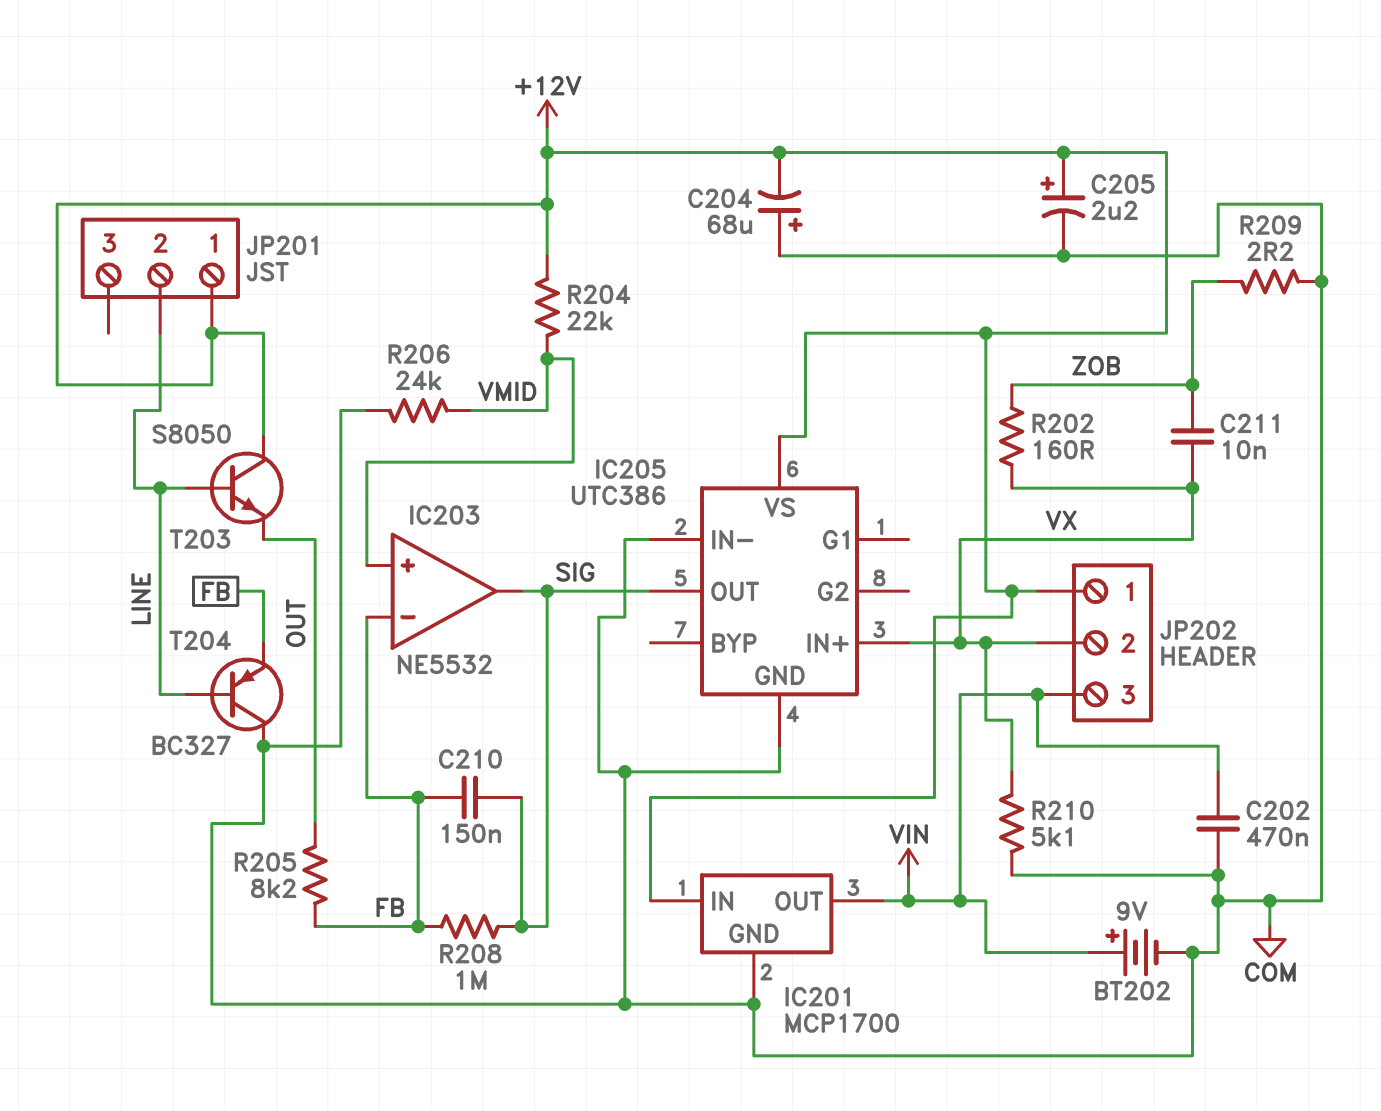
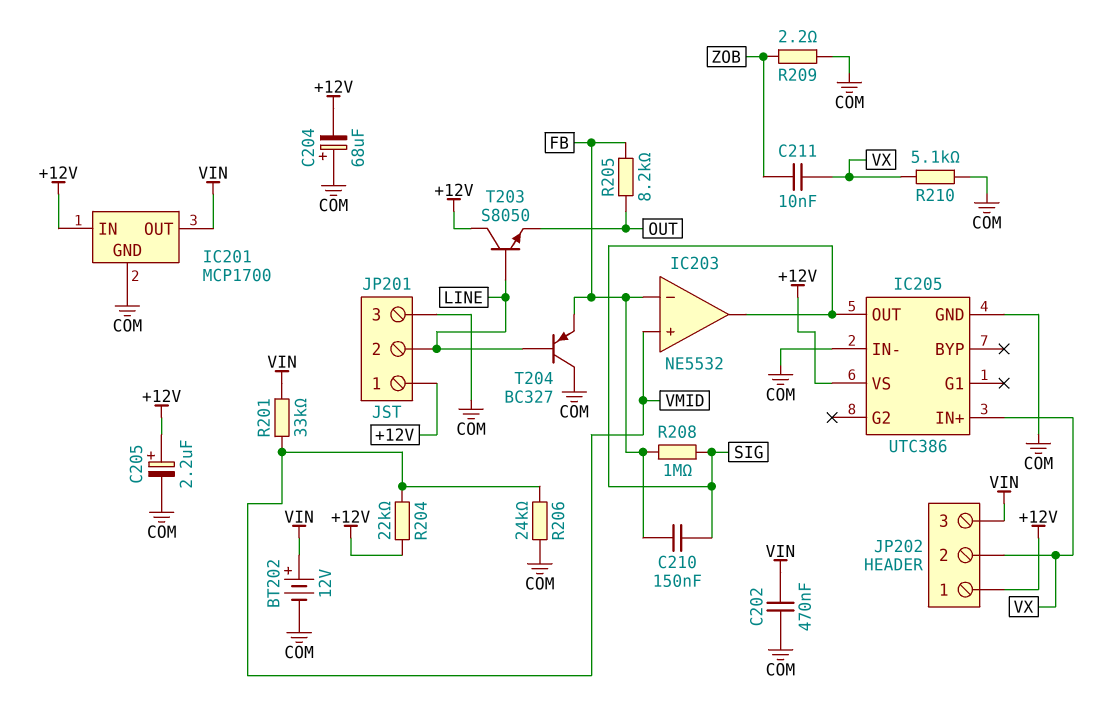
BT202: 9V (plus VIN, minus COM) -> 12V (plus VIN, minus COM)
JP201 pin 3: none -> COM
R201: none -> 33k (VIN, VMID)
R202: 160 (VX, ZOB) -> none

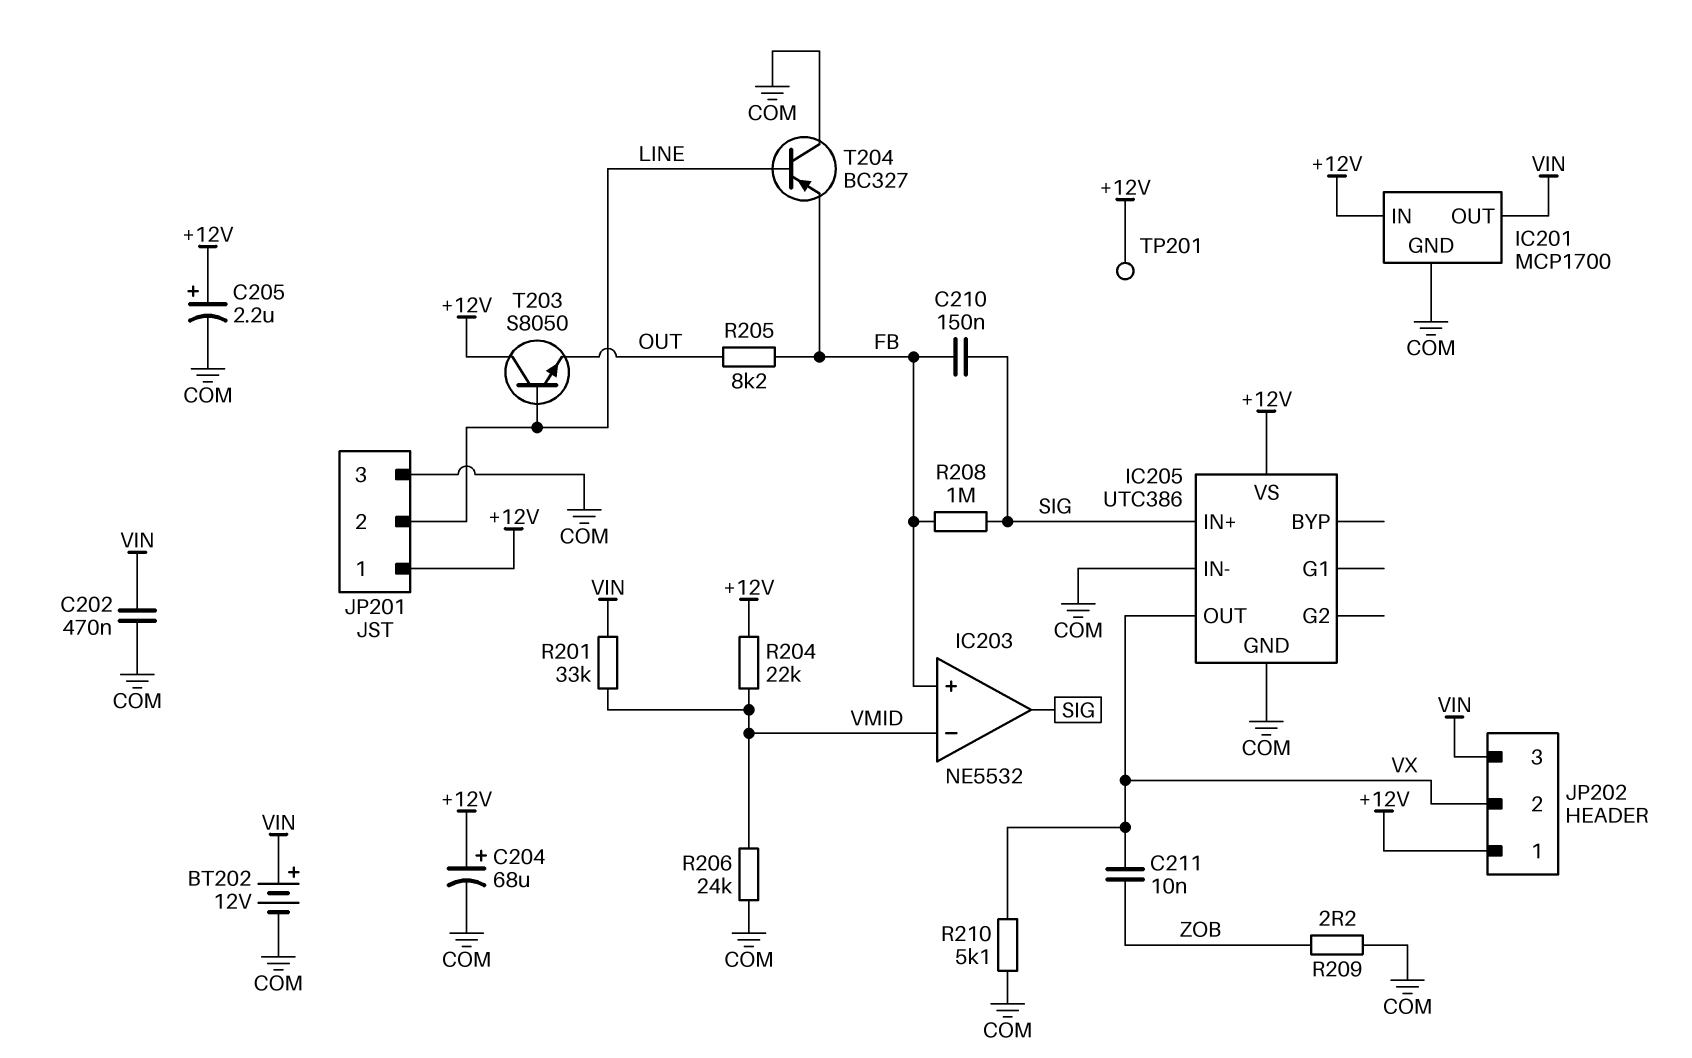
C204: 68uF (plus COM, minus +12V) -> 68uF (plus +12V, minus COM)
IC203 pin in+: VMID -> FB
IC203 pin in-: FB -> VMID
IC205 pin IN+: VX -> SIG
IC205 pin OUT: SIG -> VX
TP201: none -> test point (+12V)

